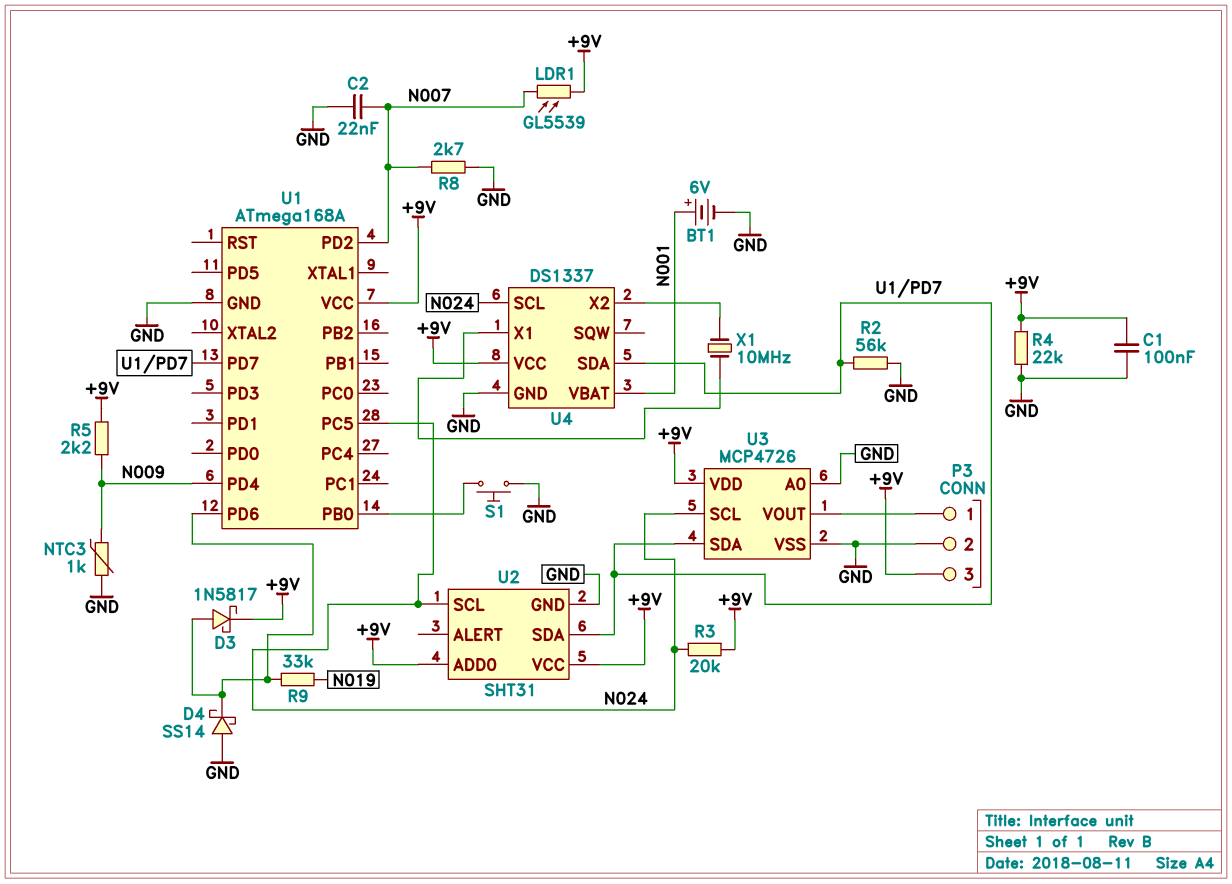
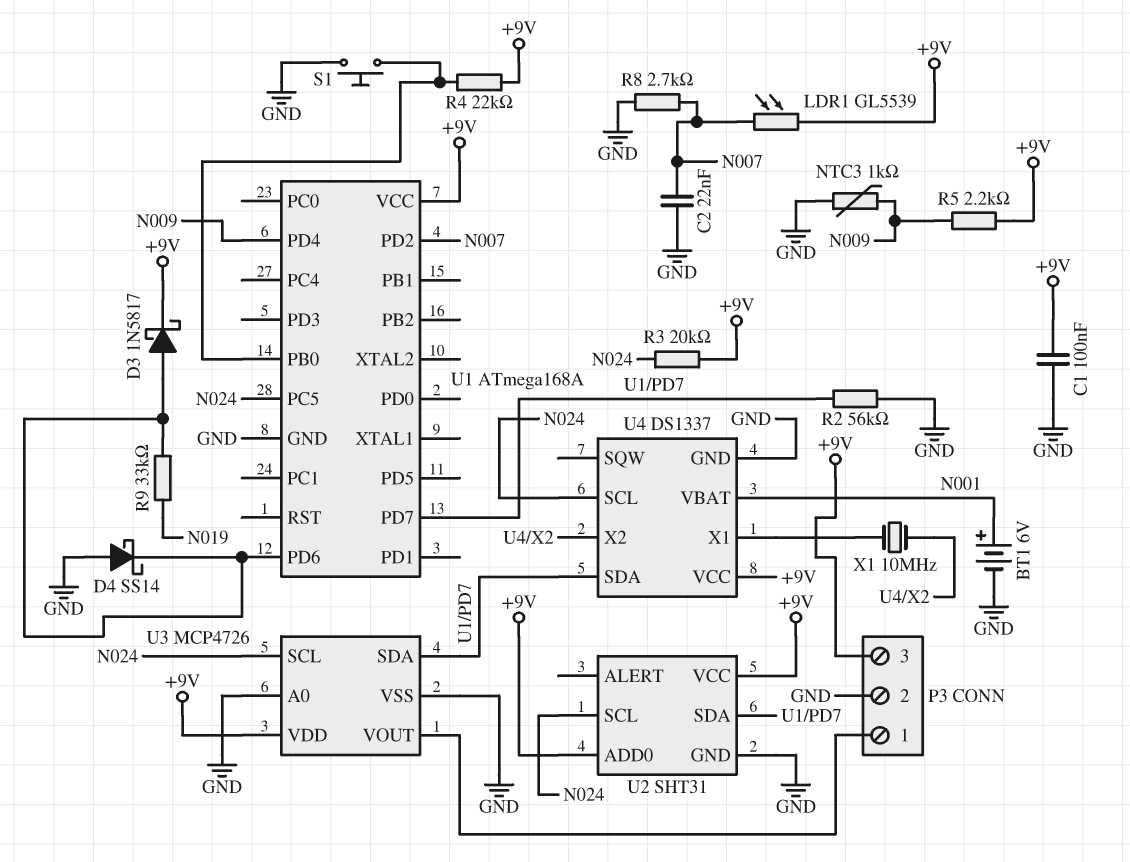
R4: 22k (+9V, GND) -> 22k (+9V, U1/PB0)

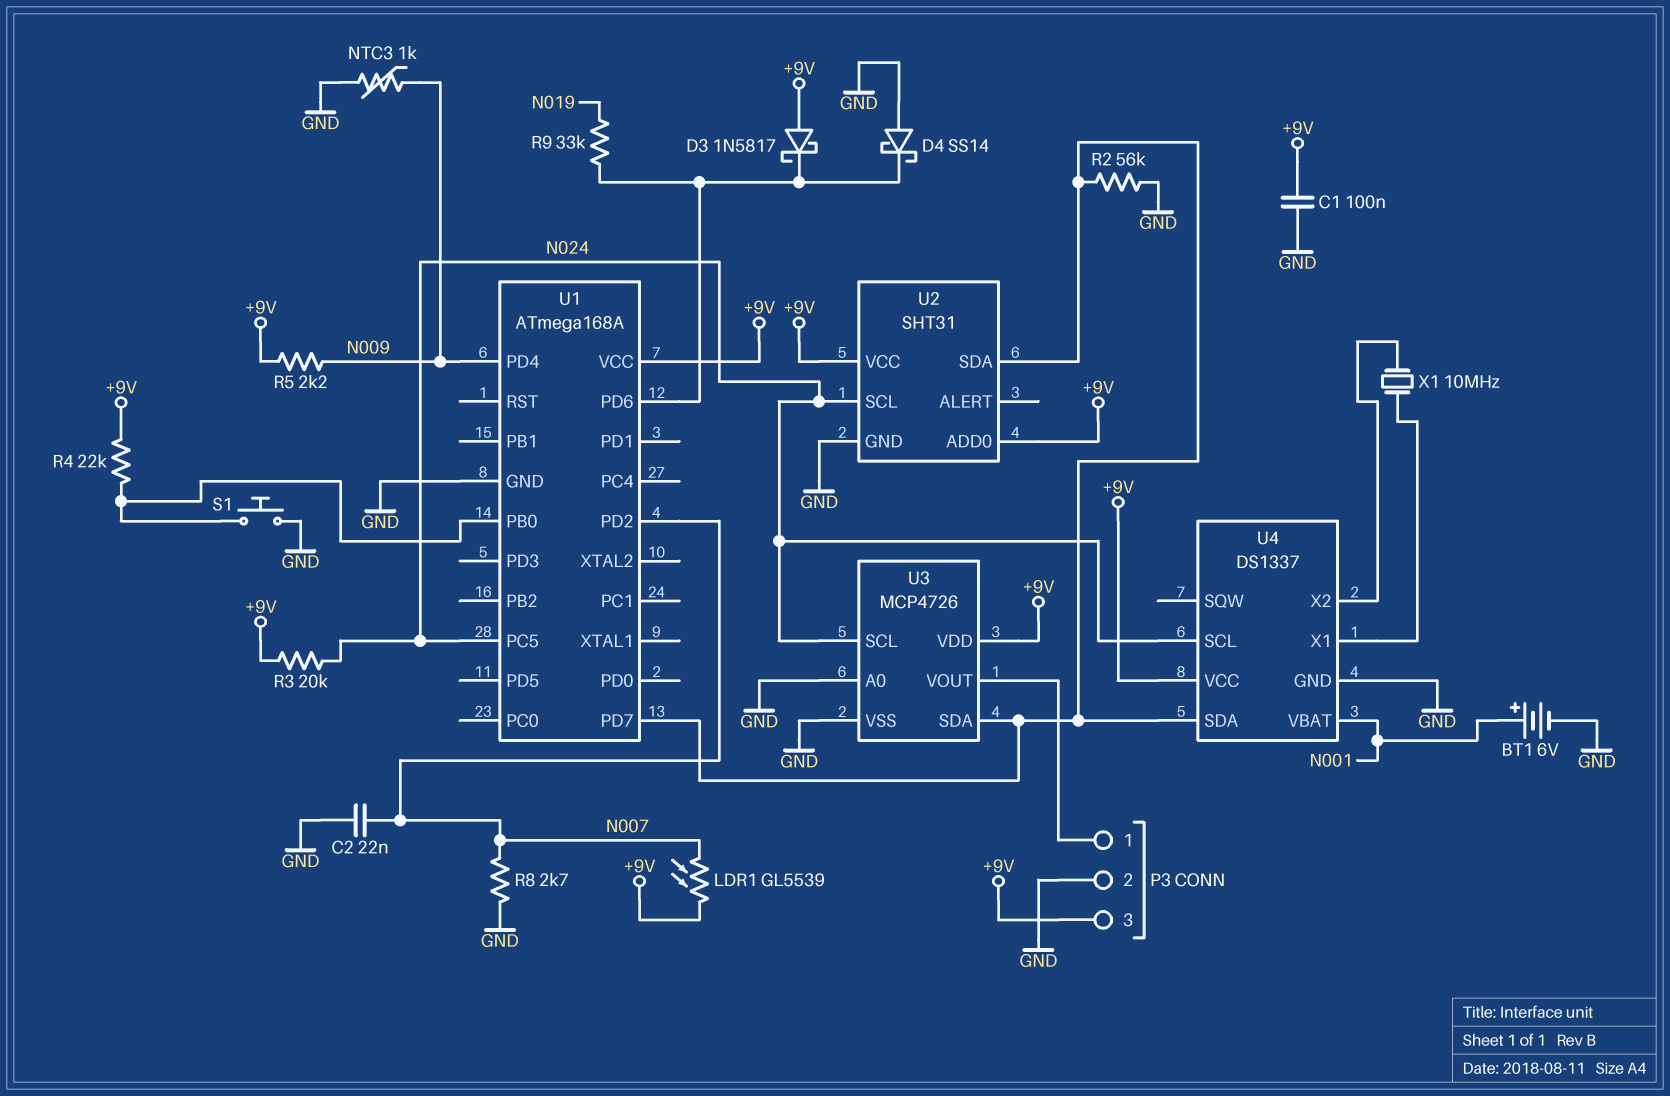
D3: schottky 1N5817 (A U1/PD6, K +9V) -> schottky 1N5817 (A +9V, K U1/PD6)

